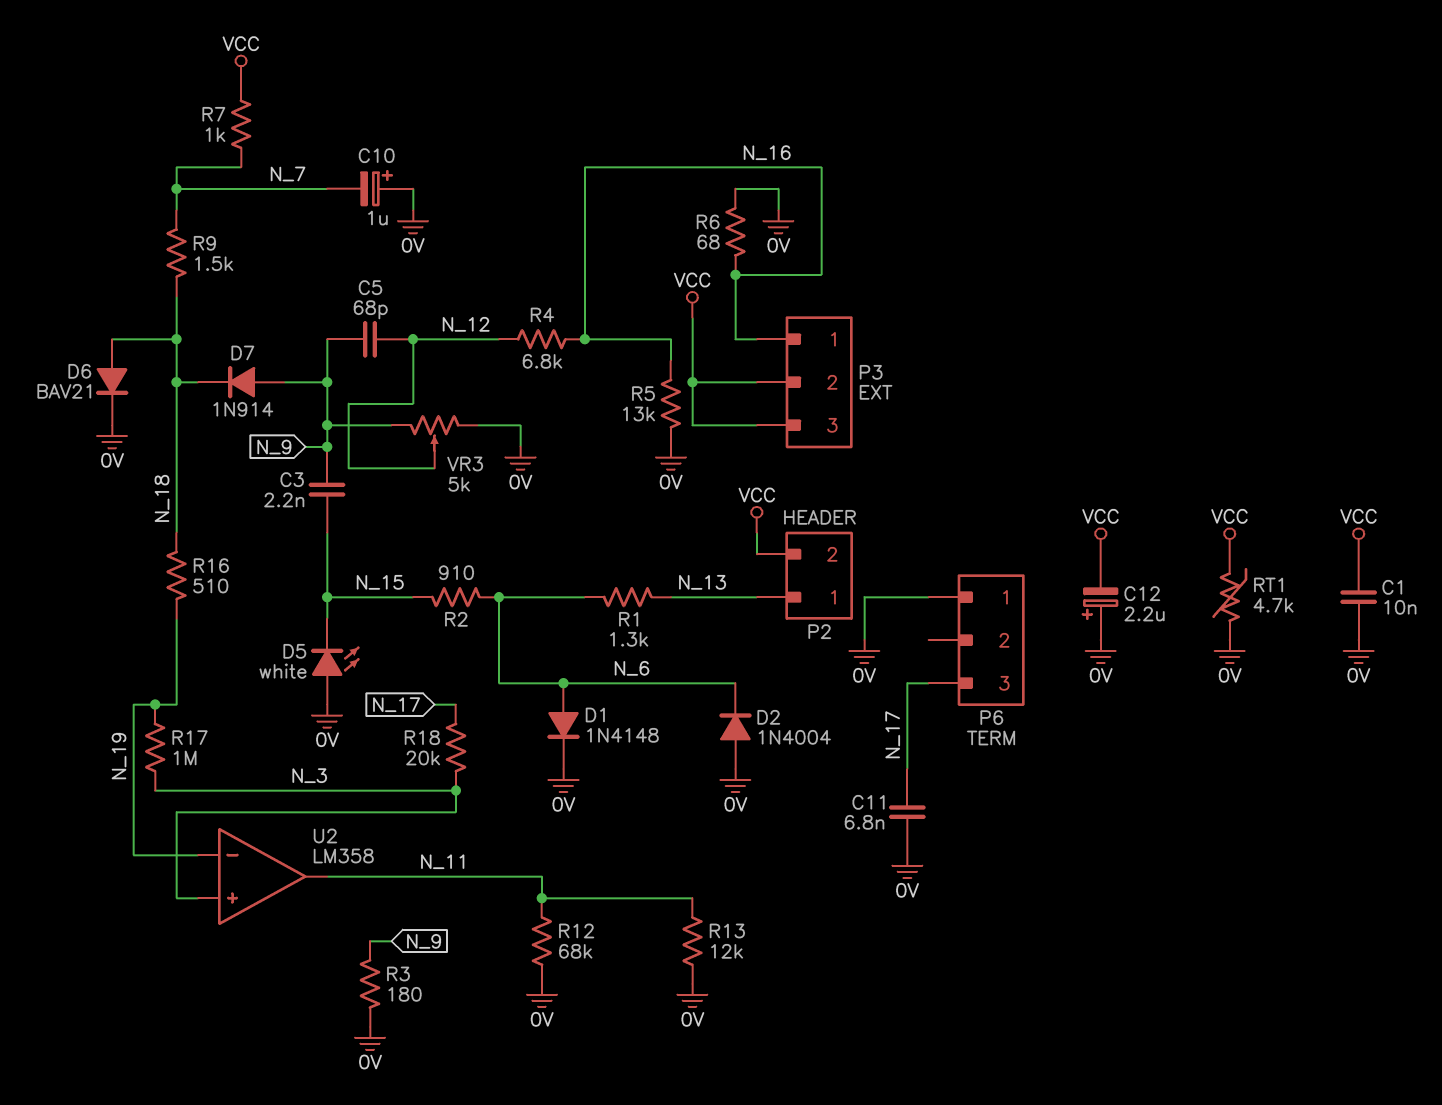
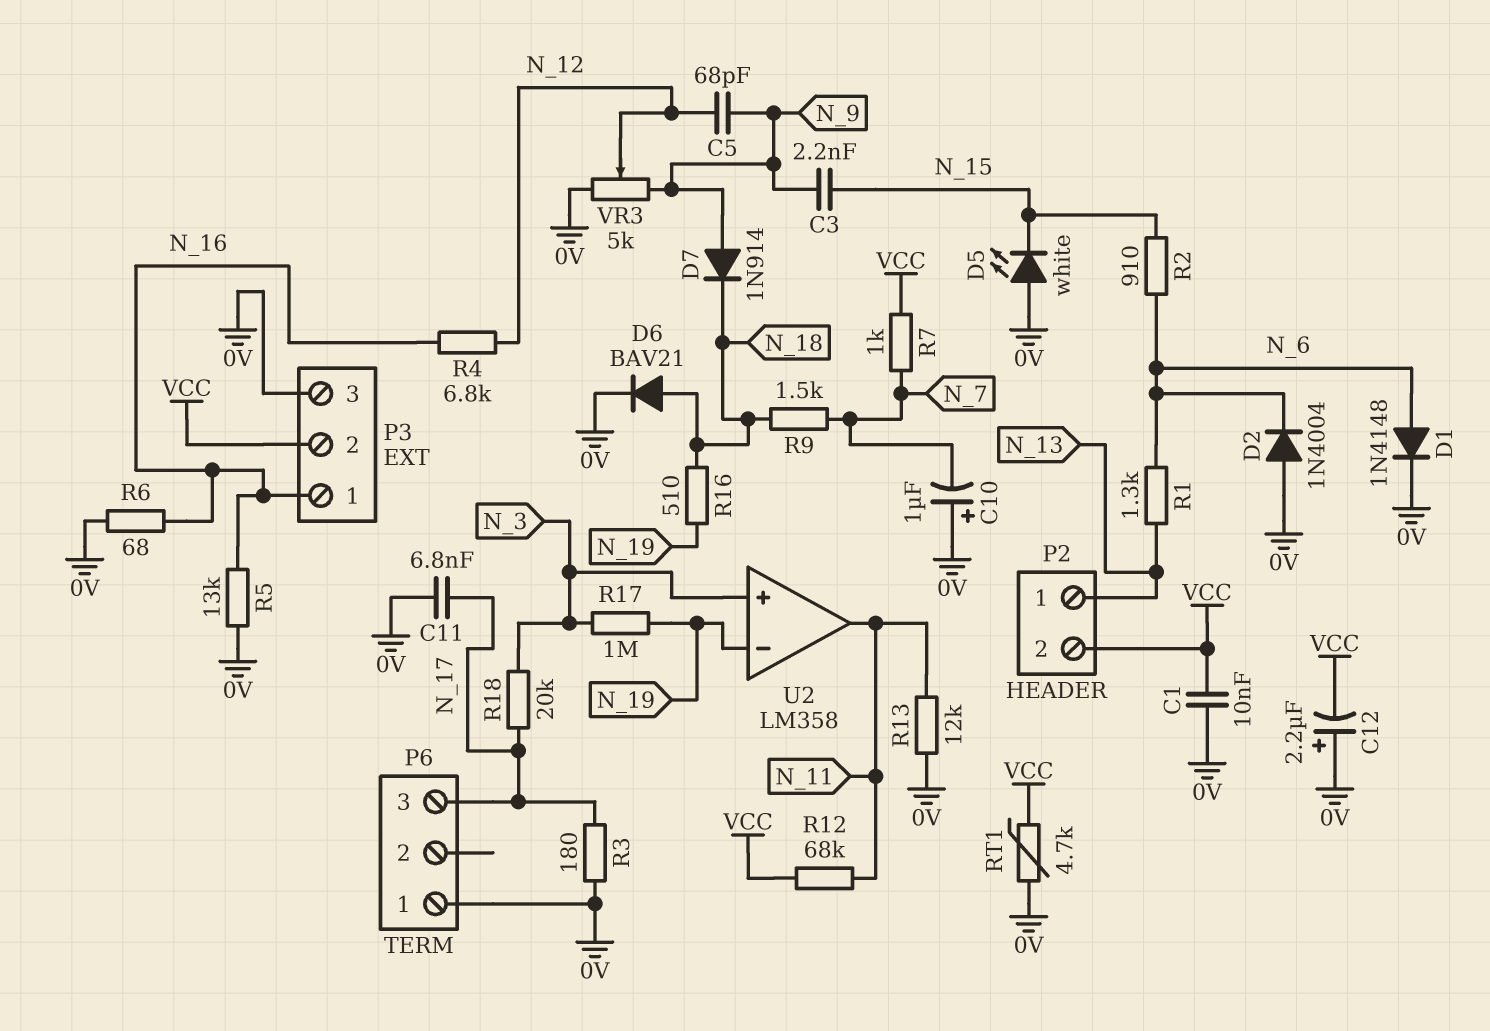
P3 pin 3: VCC -> 0V
R3: 180 (0V, N_9) -> 180 (0V, N_17)
R12: 68k (0V, N_11) -> 68k (N_11, VCC)

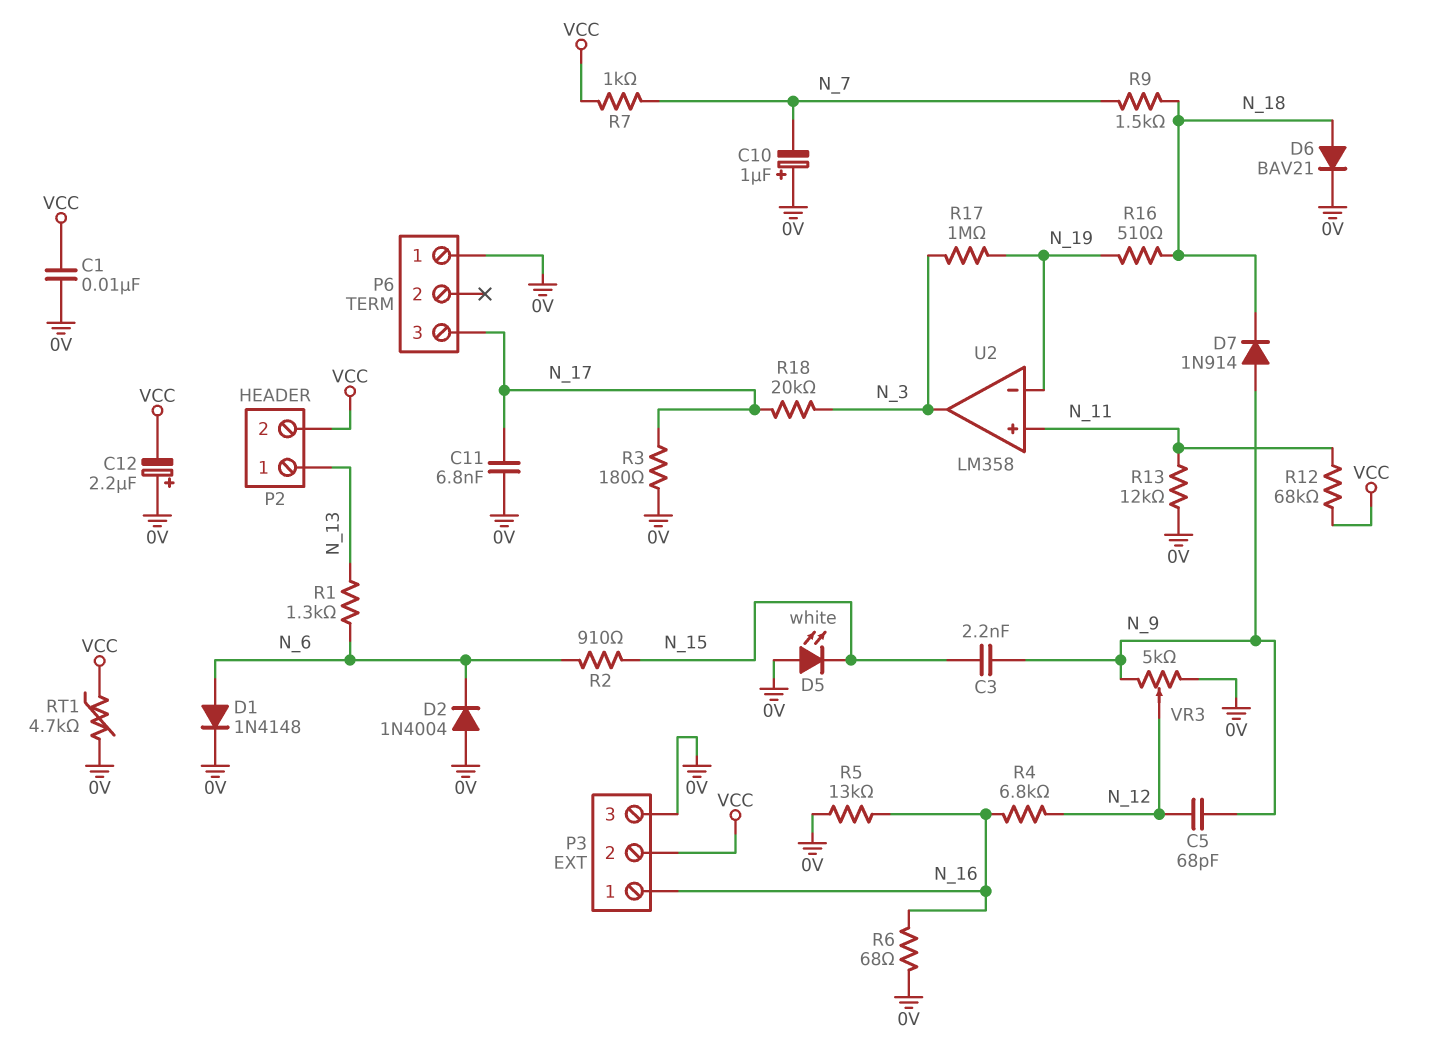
U2 pin in+: N_3 -> N_11
U2 pin out: N_11 -> N_3

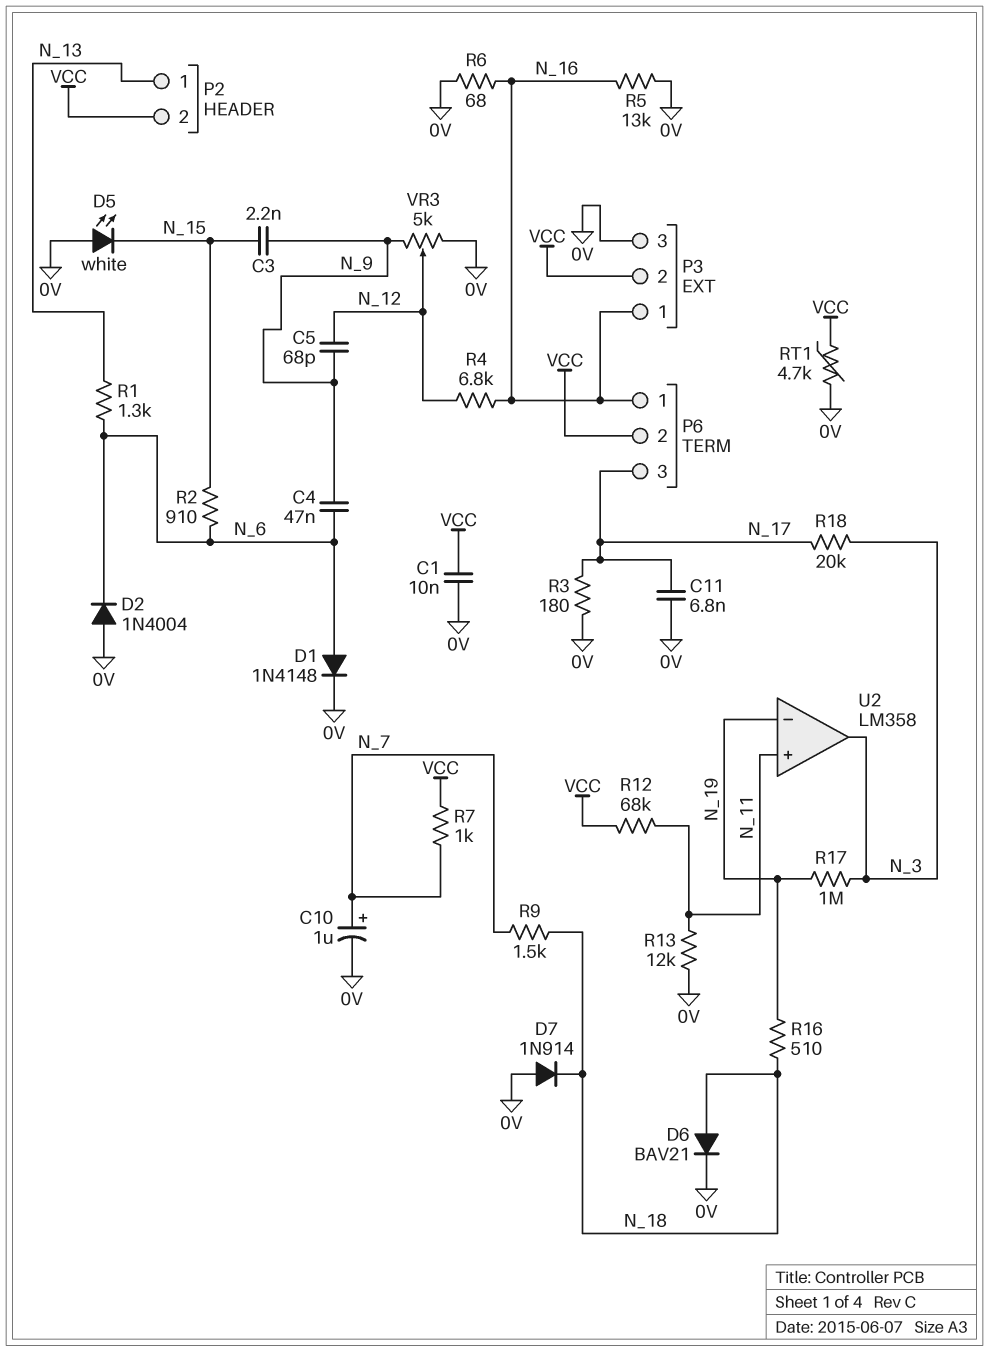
C4: none -> 47nF (N_6, N_9)
C10: 1uF (plus 0V, minus N_7) -> 1uF (plus N_7, minus 0V)
C12: 2.2uF (plus 0V, minus VCC) -> none
D7: diode 1N914 (A N_9, K N_18) -> diode 1N914 (A 0V, K N_18)
P6 pin 1: 0V -> N_16
P6 pin 2: none -> VCC

